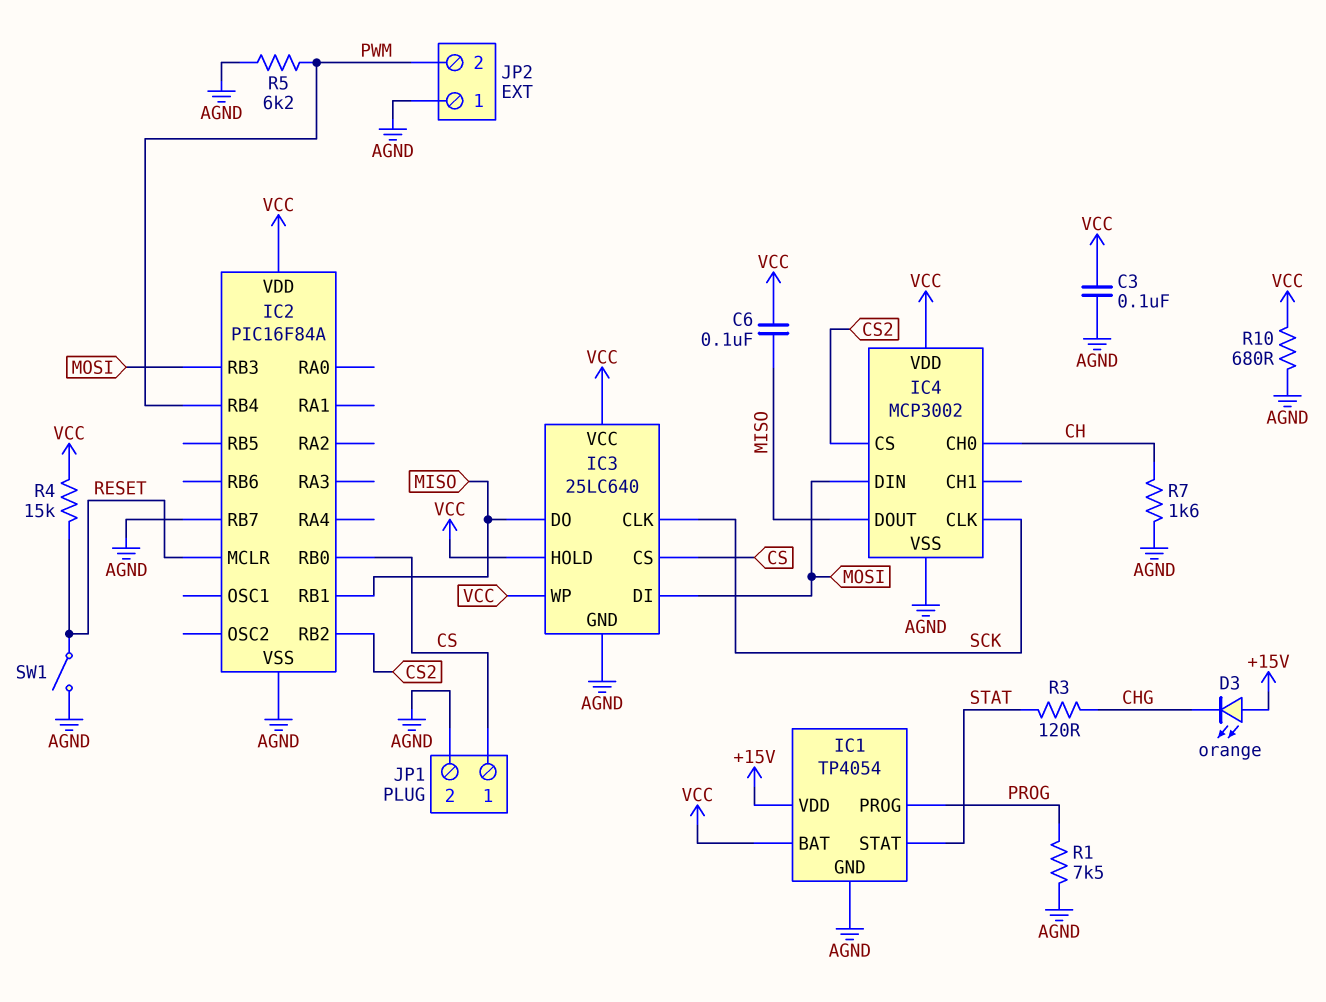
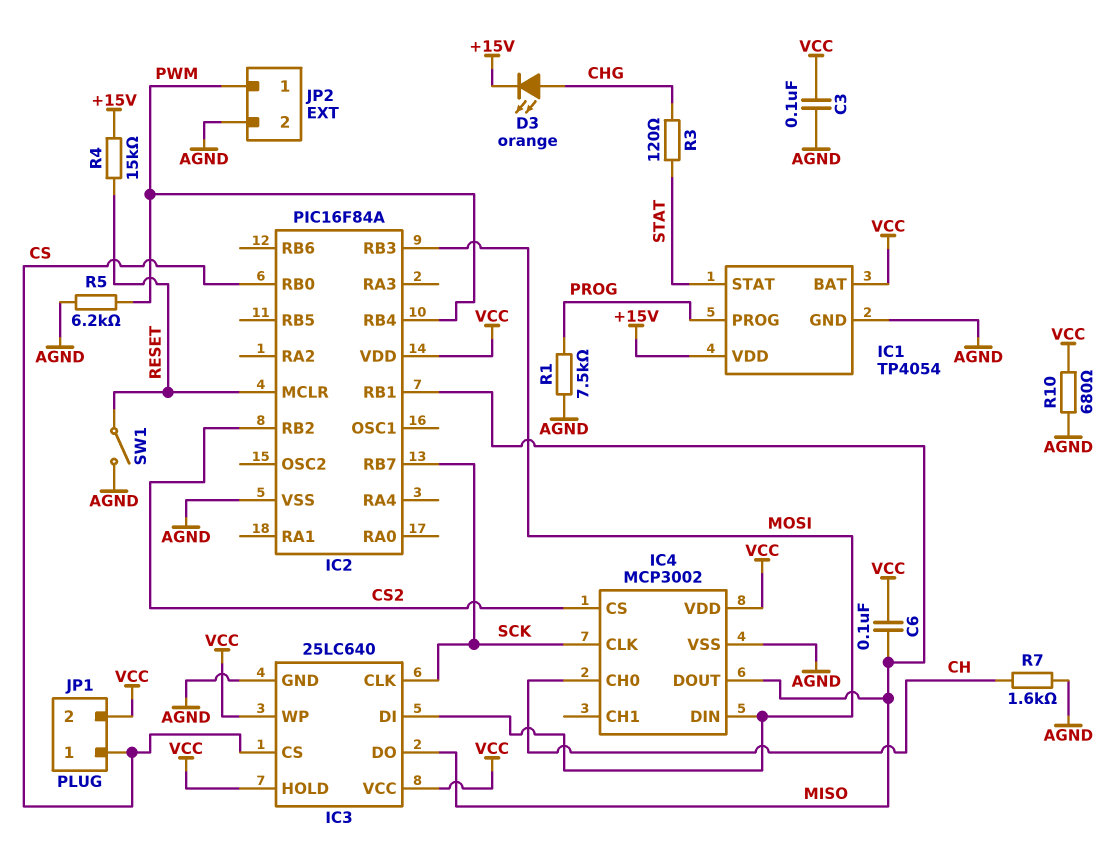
D3: LED orange (A +15V, K CHG) -> LED orange (A CHG, K +15V)
IC2 pin RB7: AGND -> SCK
JP1 pin 2: AGND -> VCC
JP2 pin 1: AGND -> PWM
JP2 pin 2: PWM -> AGND
R4: 15k (RESET, VCC) -> 15k (+15V, RESET)

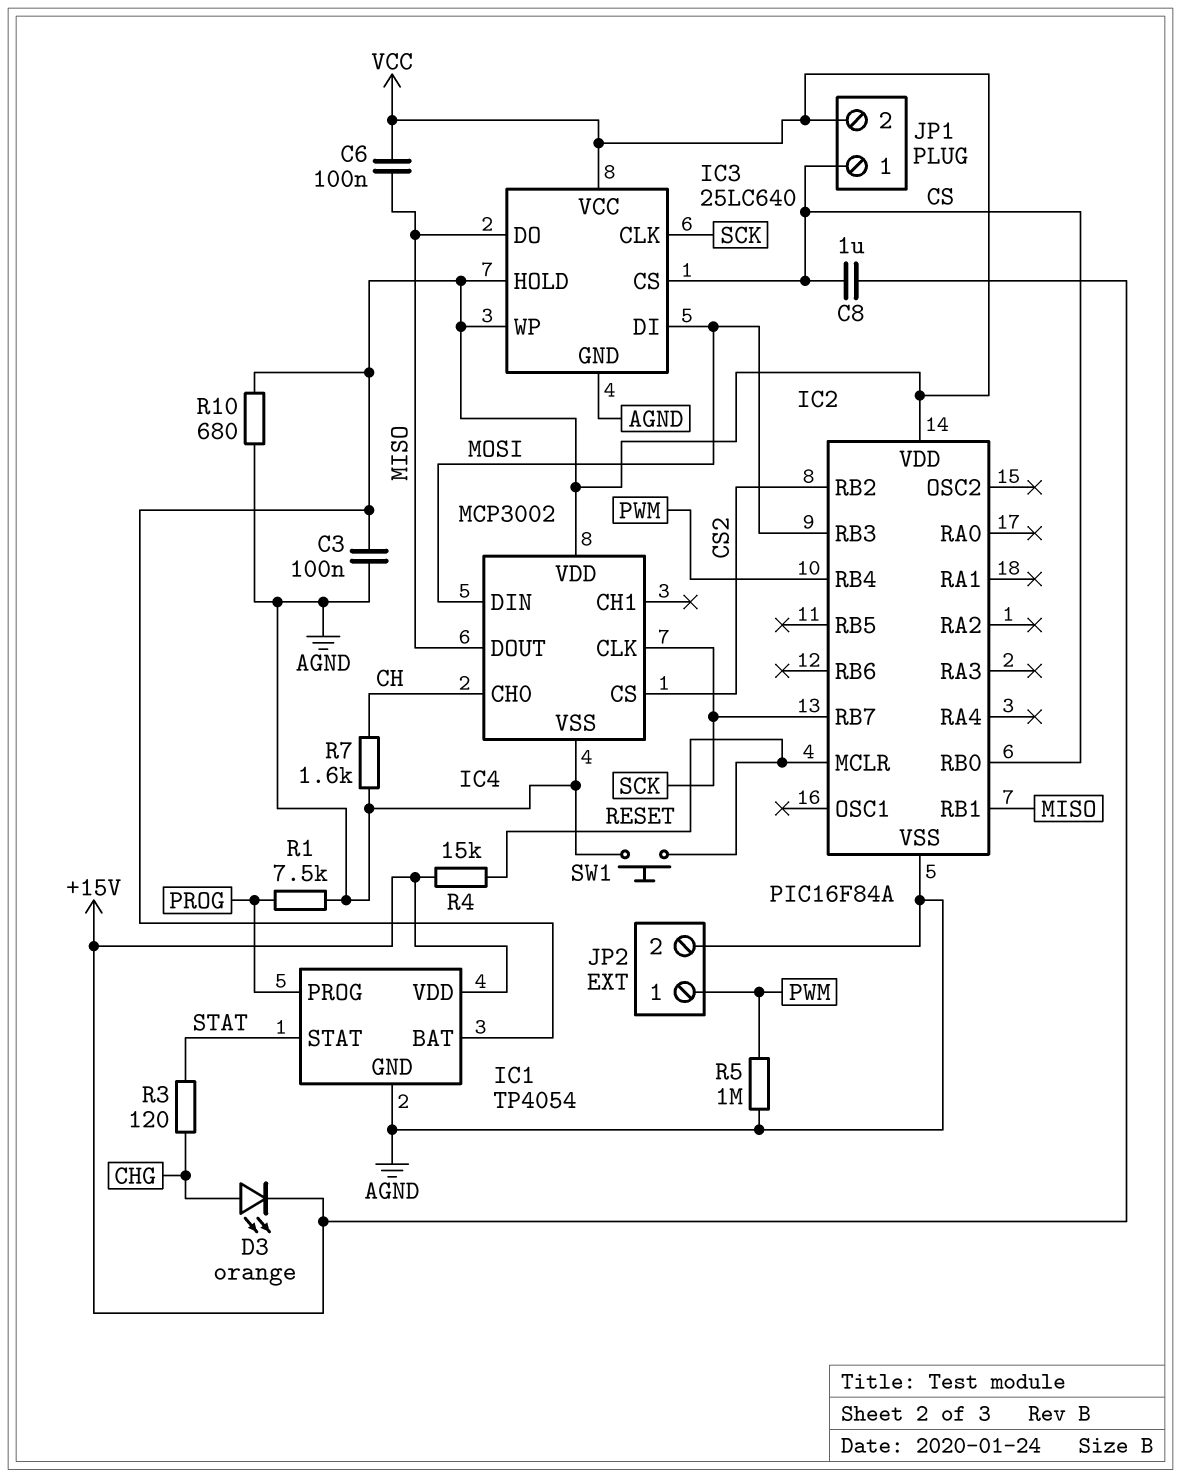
C8: none -> 1uF (+15V, CS)
R5: 6.2k (AGND, PWM) -> 1M (AGND, PWM)
SW1: switch (AGND, RESET) -> button (AGND, RESET)

